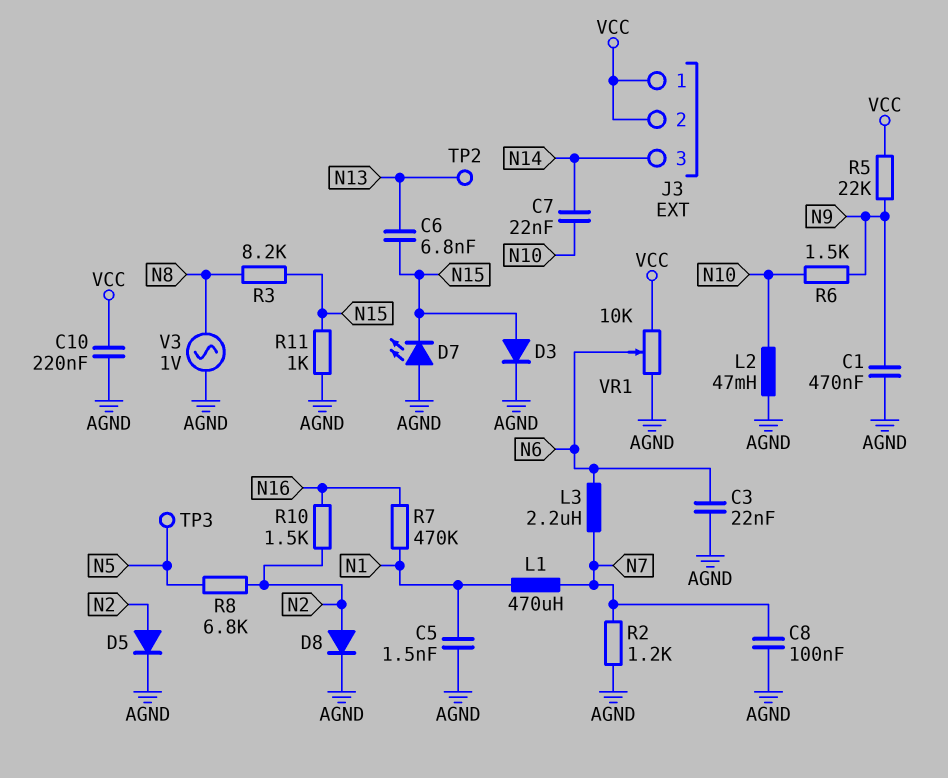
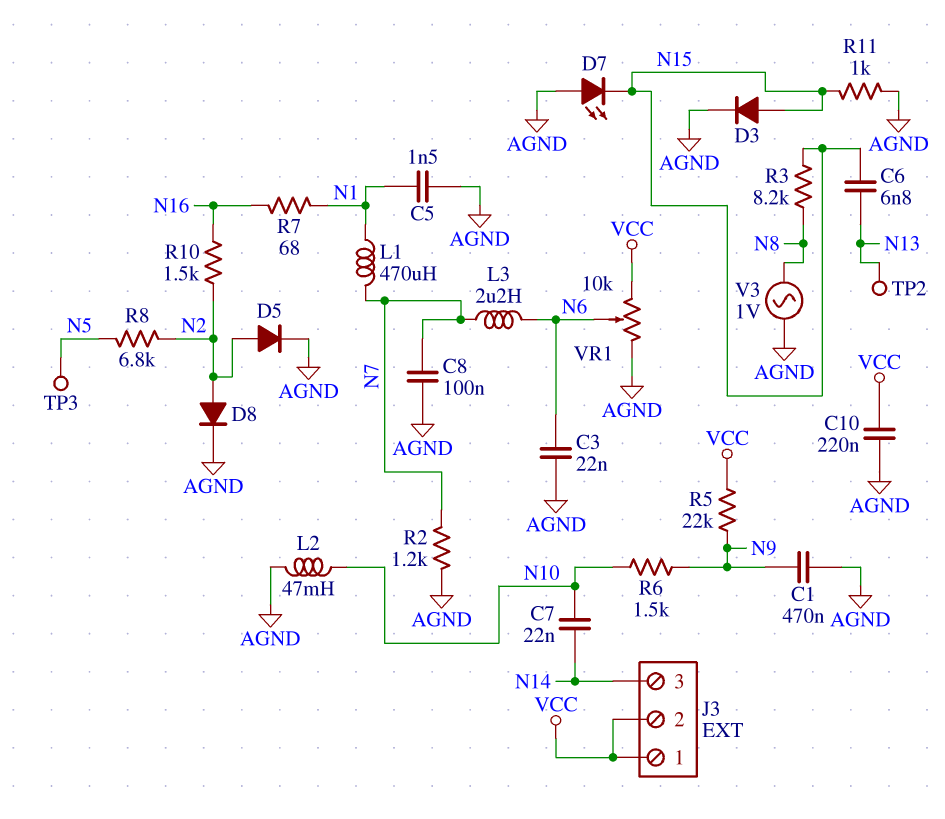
R7: 470k (N1, N16) -> 68 (N1, N16)

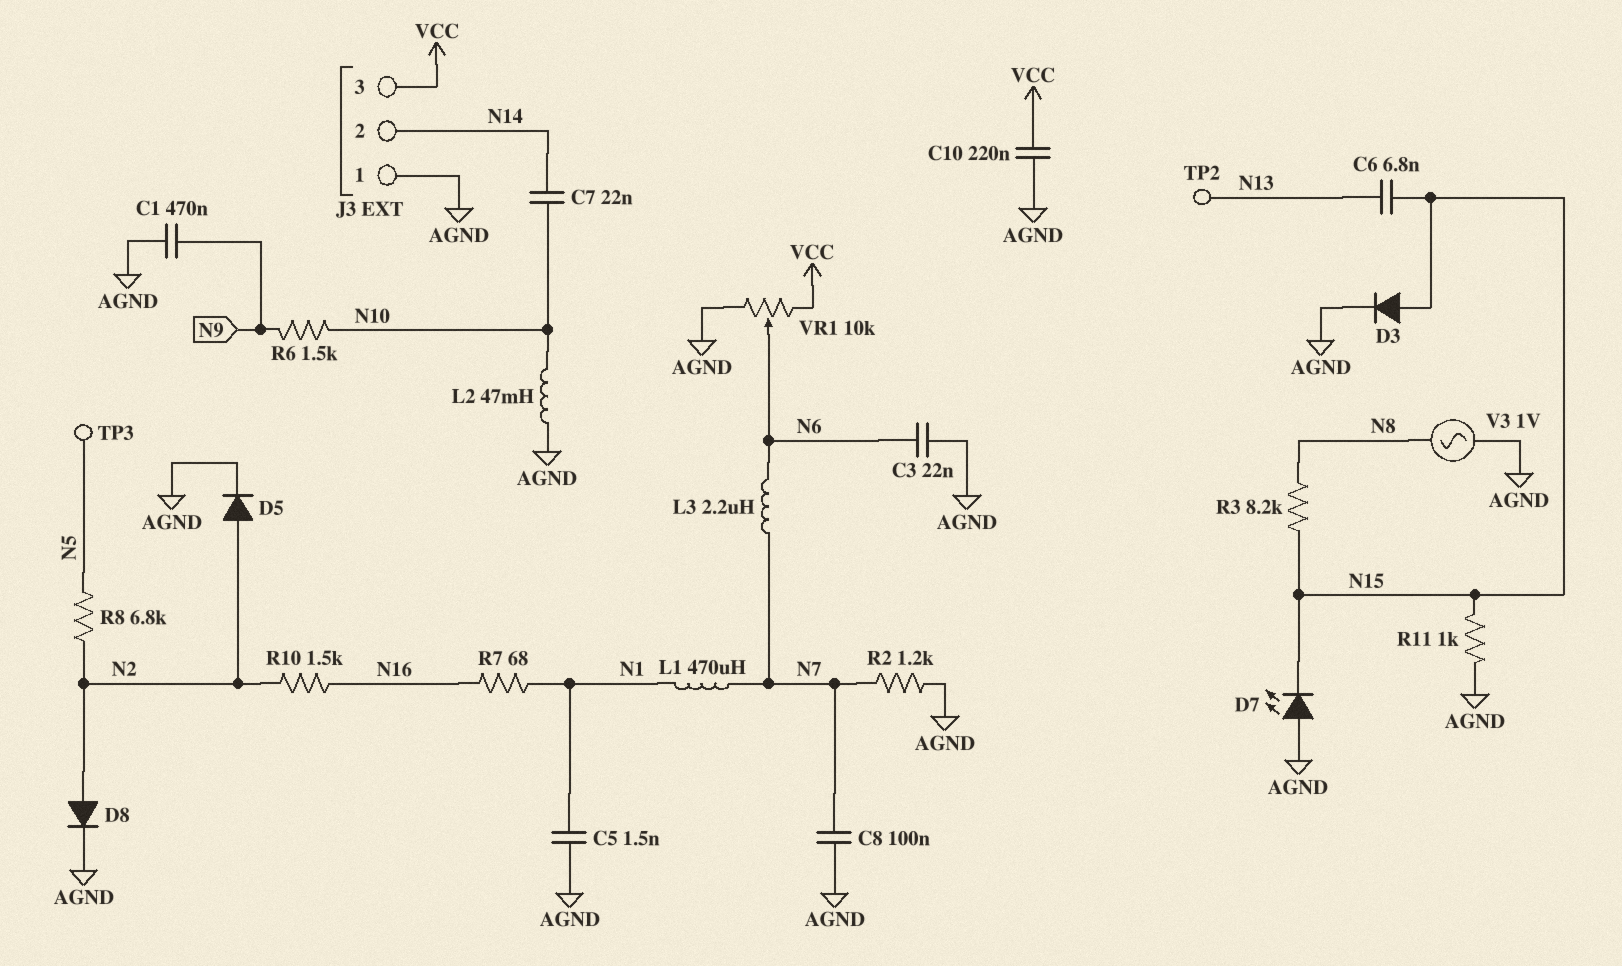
J3 pin 1: VCC -> AGND
J3 pin 2: VCC -> N14
J3 pin 3: N14 -> VCC
R5: 22k (N9, VCC) -> none

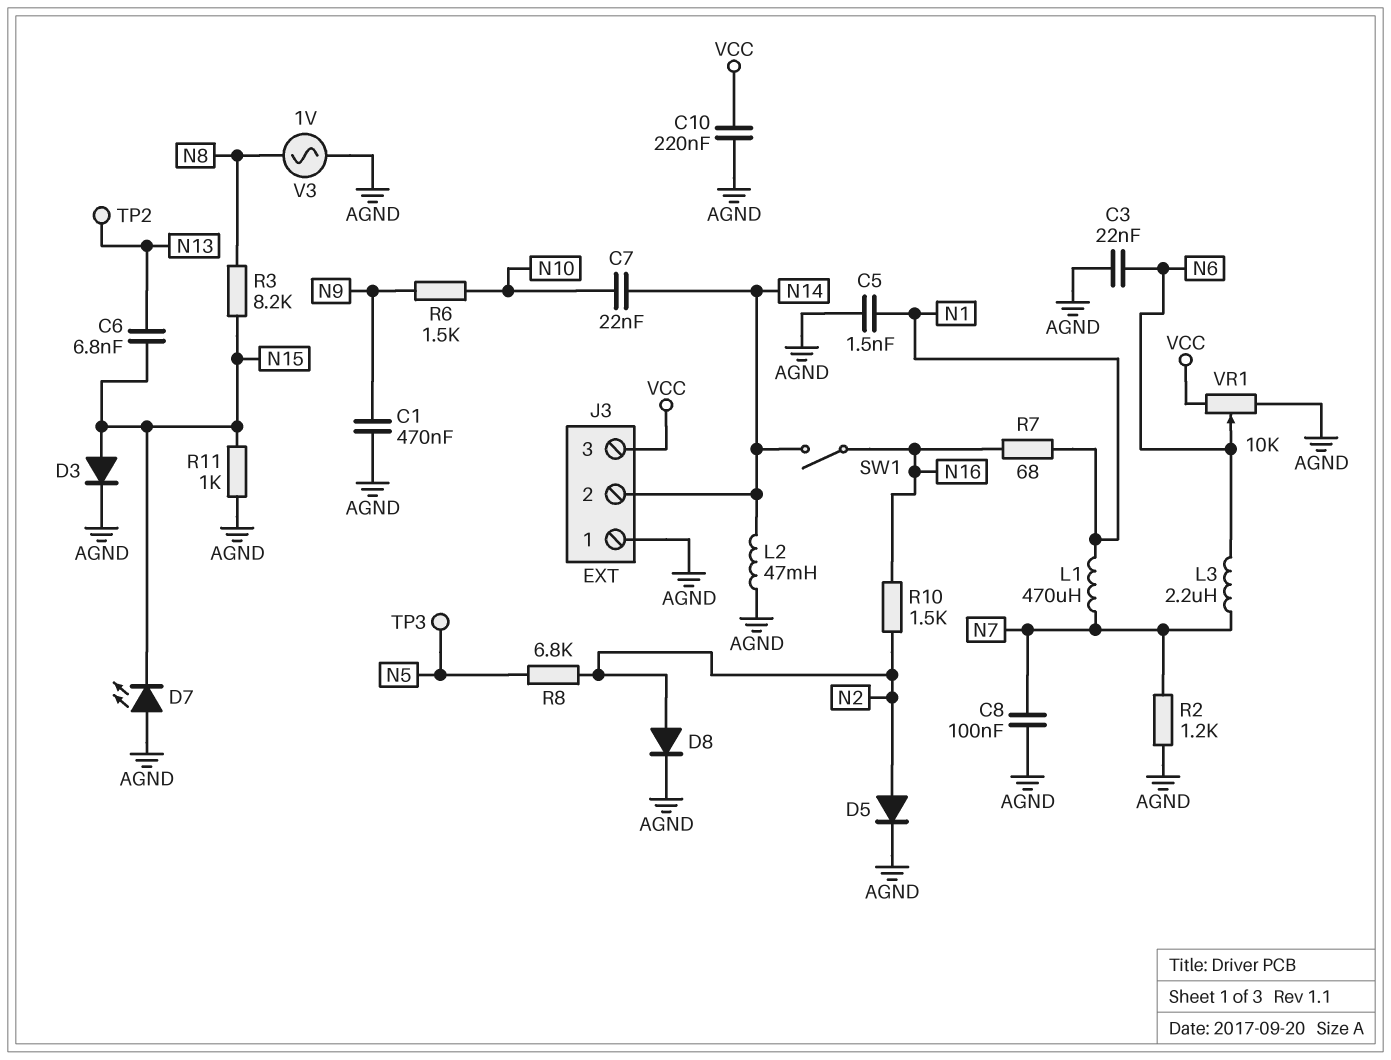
L2: 47mH (AGND, N10) -> 47mH (AGND, N14)
SW1: none -> switch (N14, N16)

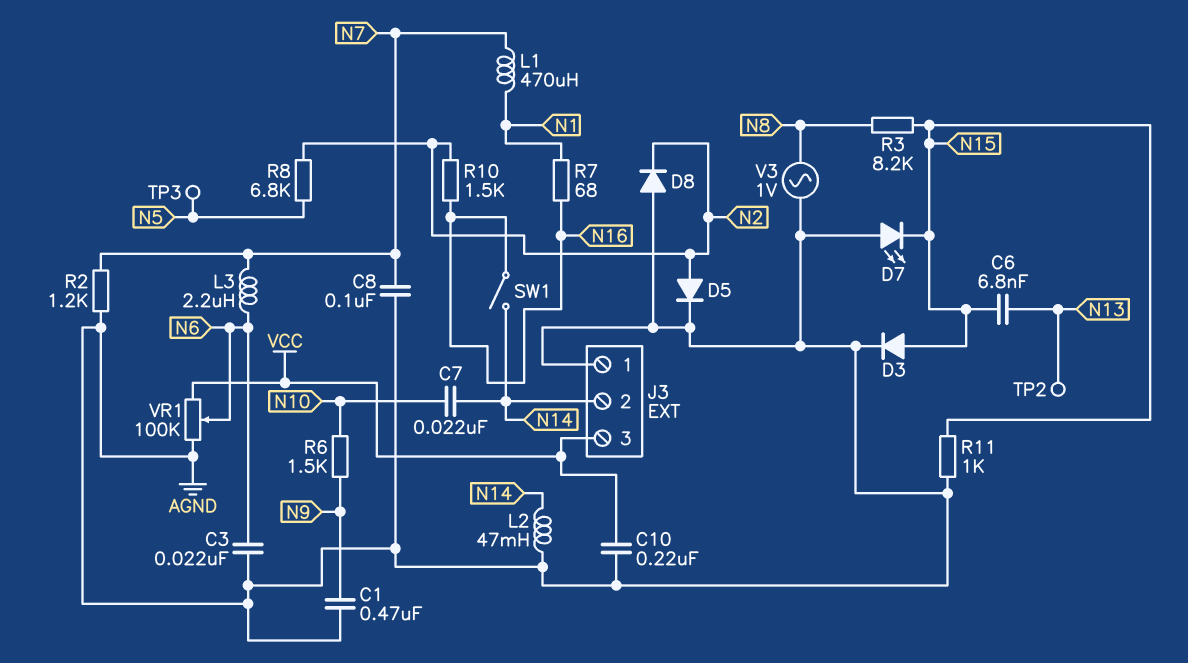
C5: 1.5nF (AGND, N1) -> none
D8: diode (A N2, K AGND) -> diode (A AGND, K N2)
VR1: 10k (AGND, VCC, wiper N6) -> 100k (AGND, VCC, wiper N6)

